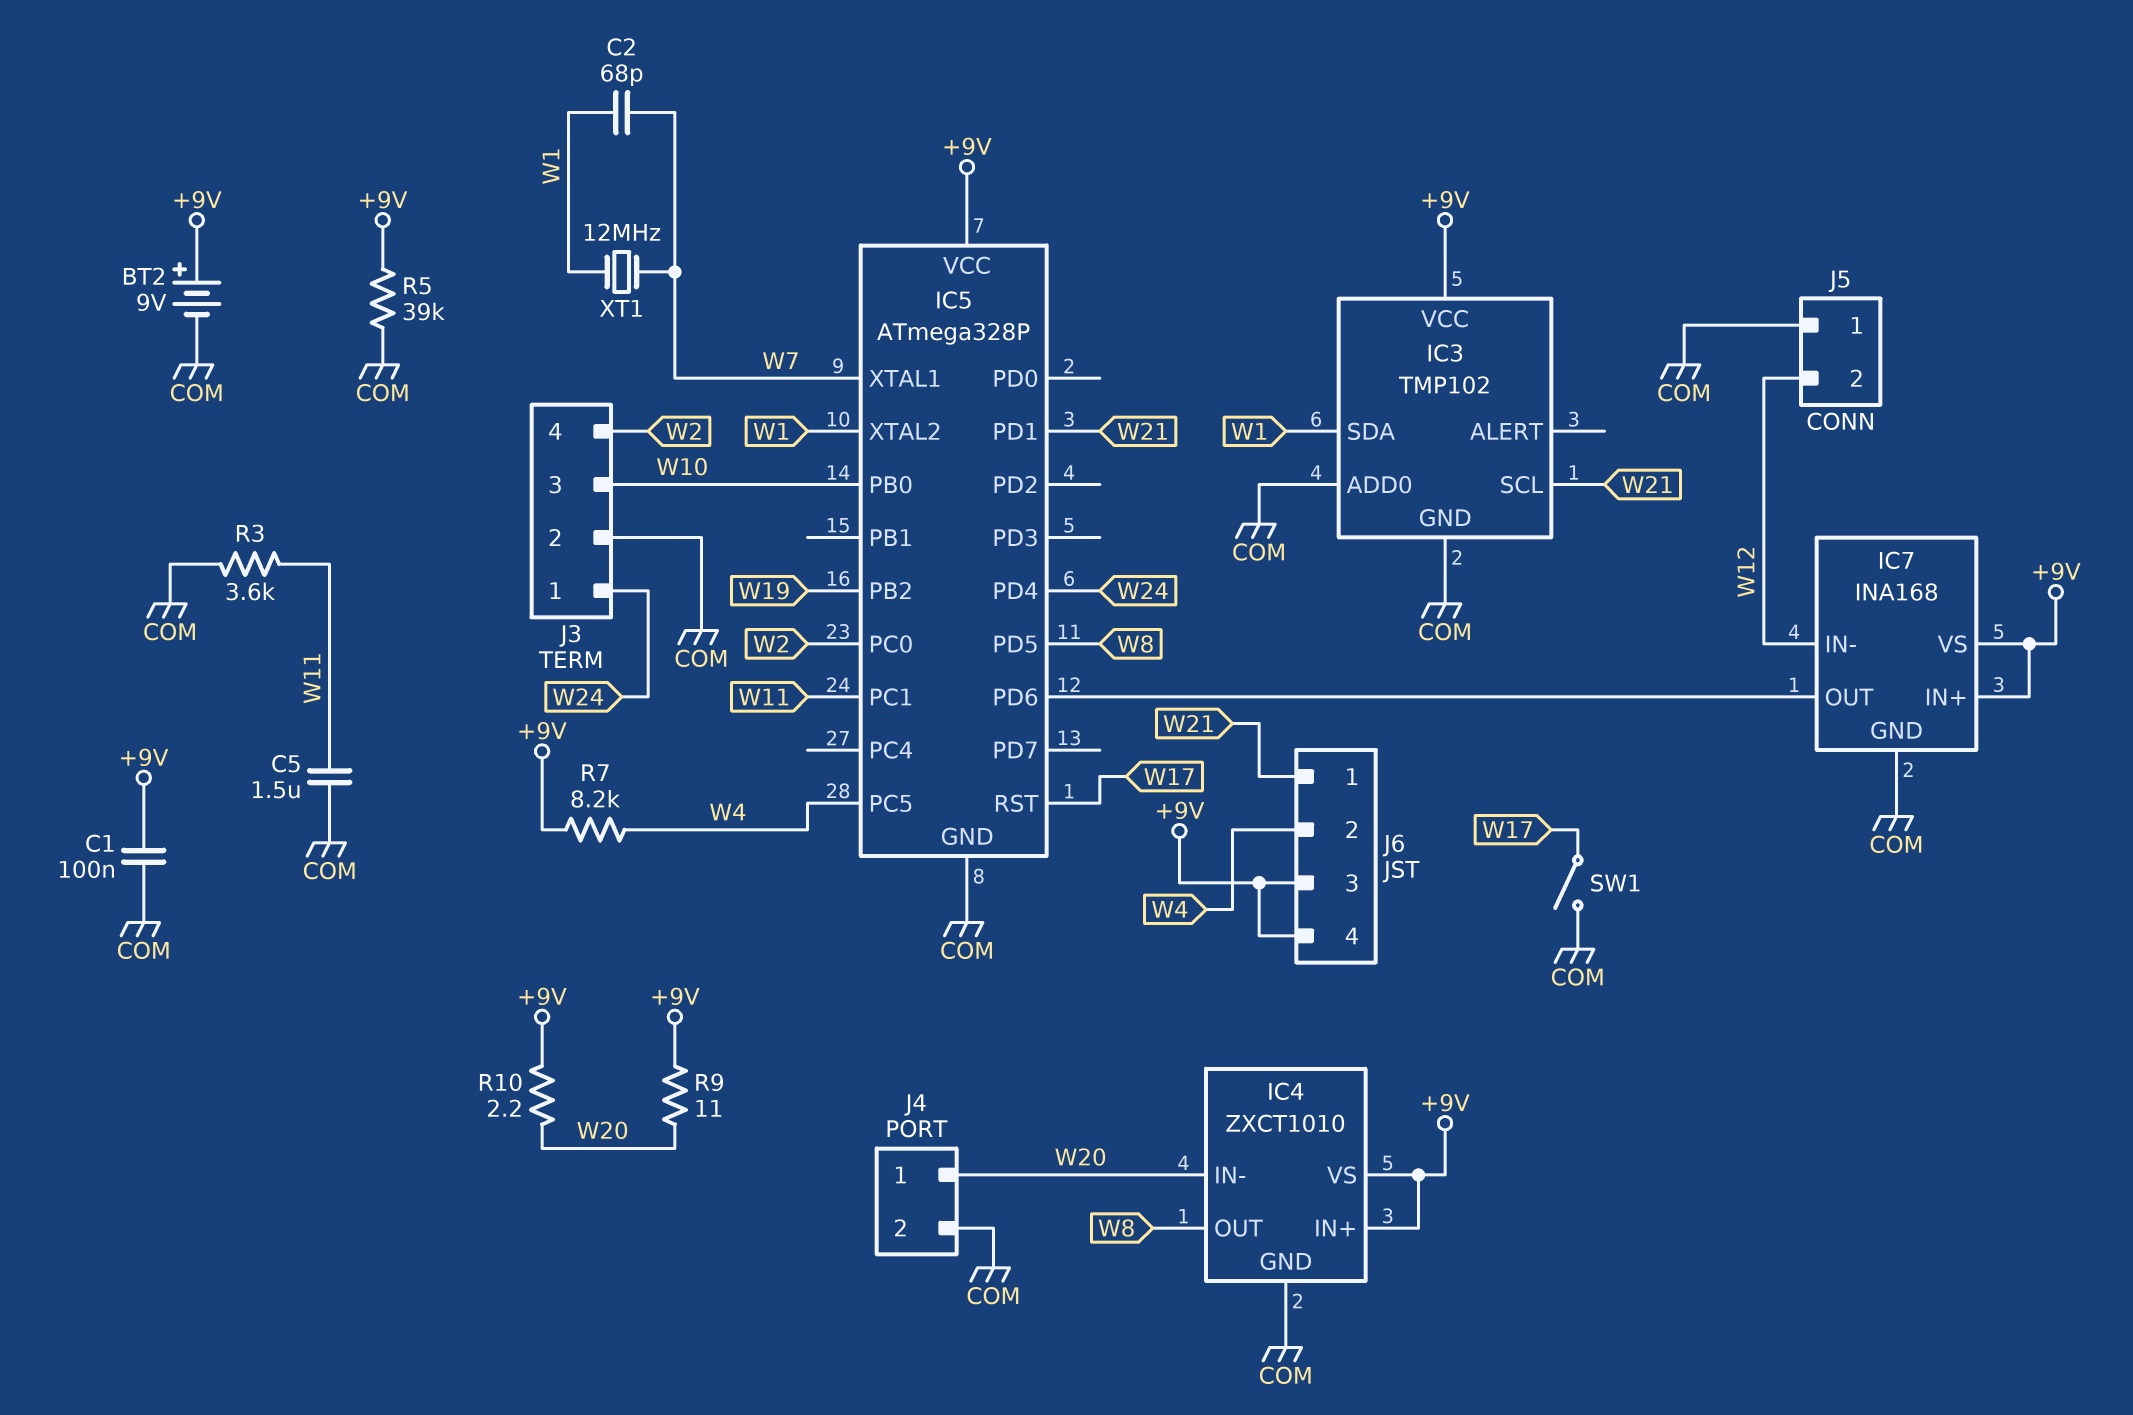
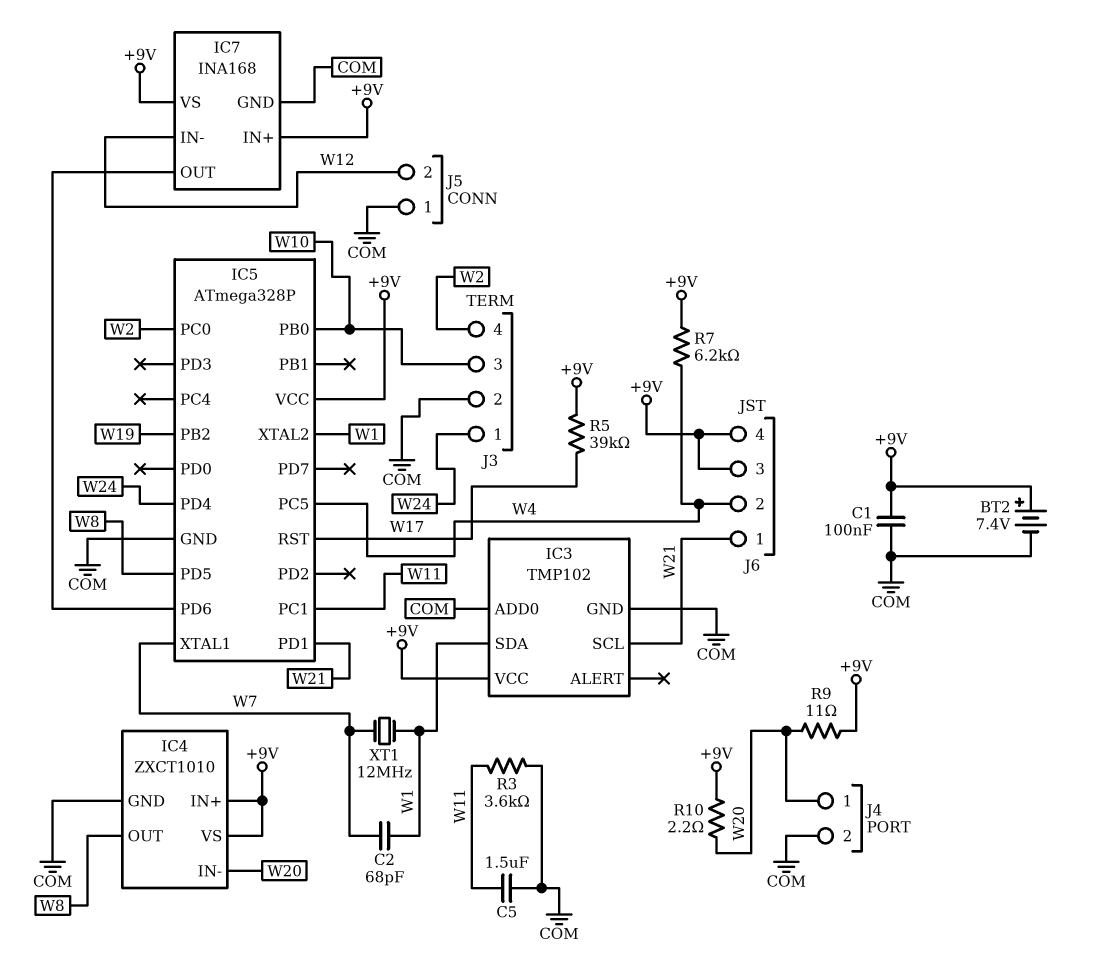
BT2: 9V (plus +9V, minus COM) -> 7.4V (plus +9V, minus COM)
R5: 39k (+9V, COM) -> 39k (+9V, W17)
R7: 8.2k (+9V, W4) -> 6.2k (+9V, W4)
SW1: switch (COM, W17) -> none

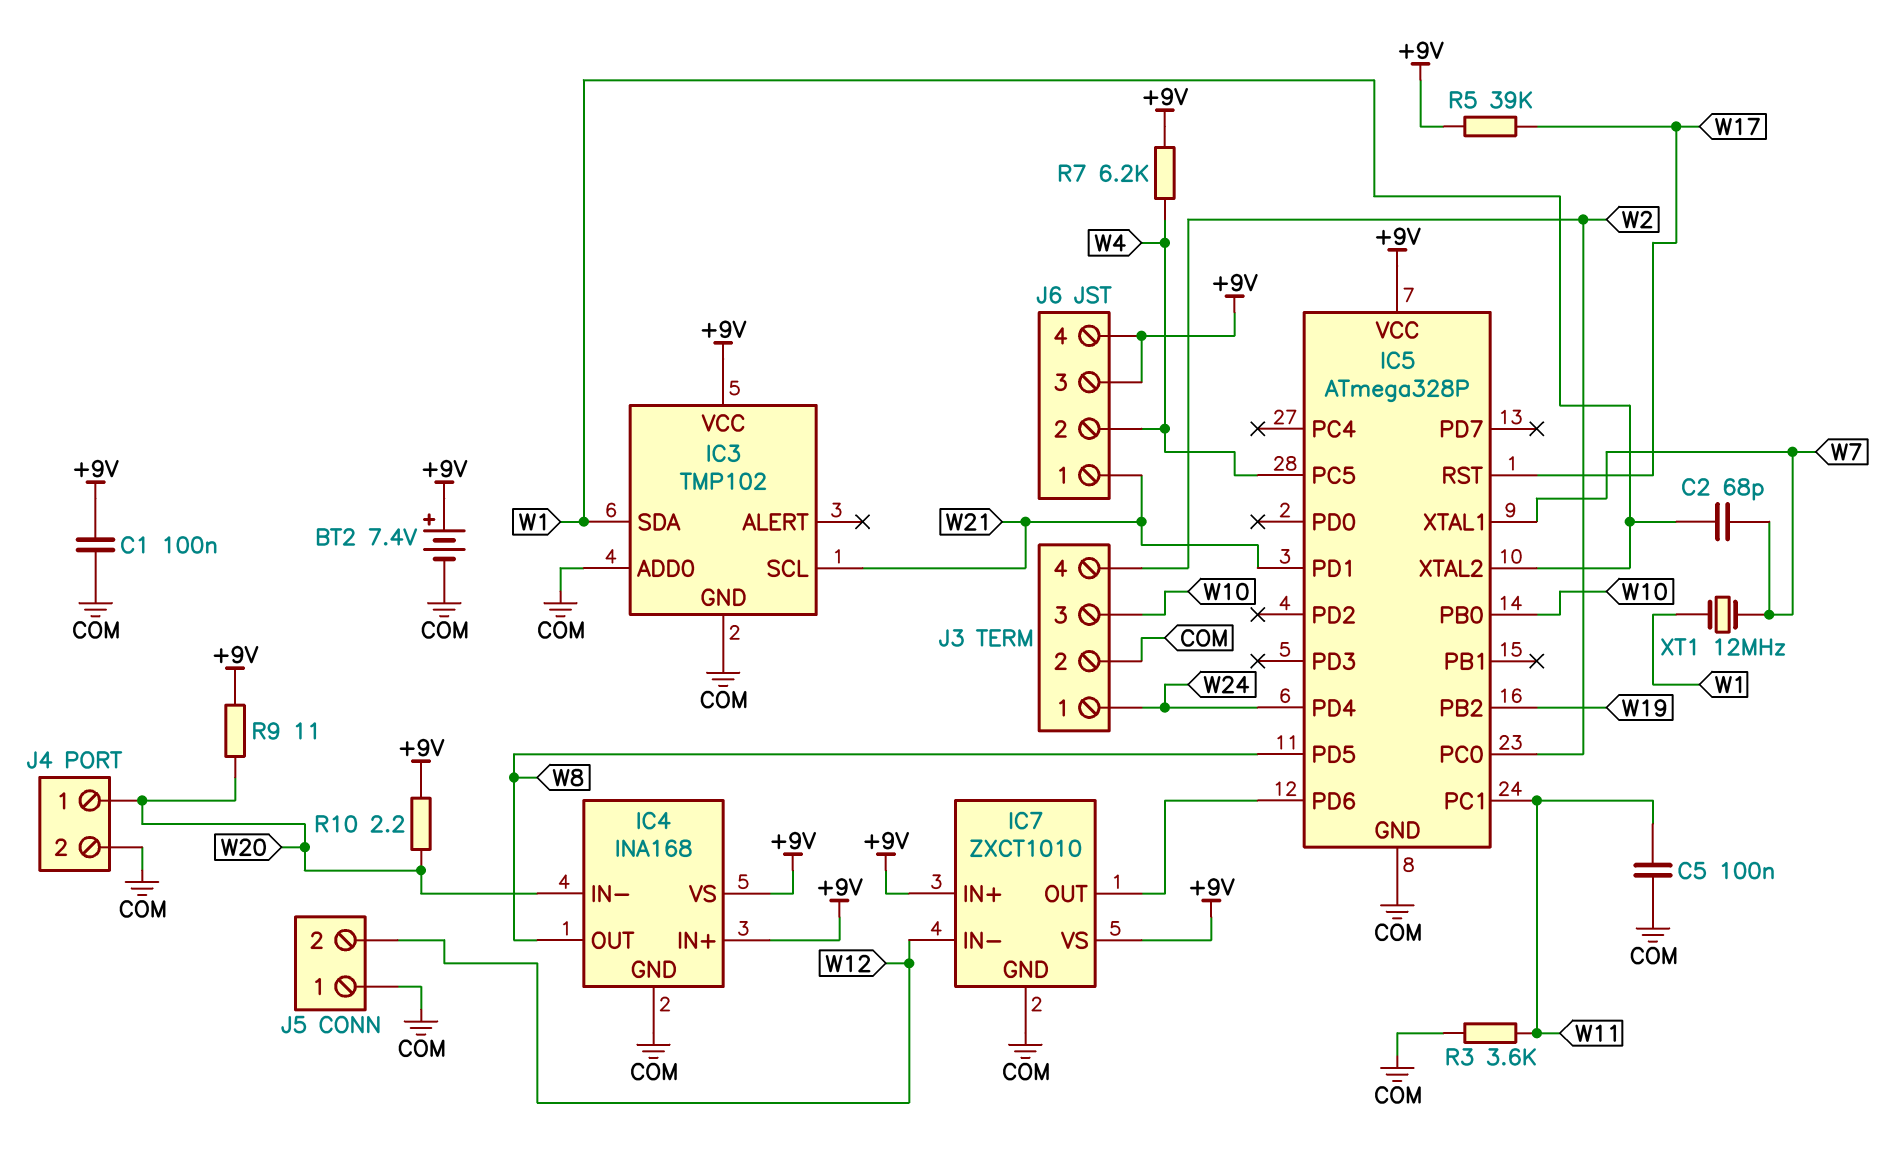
C5: 1.5uF (COM, W11) -> 100nF (COM, W11)
IC4: ZXCT1010 -> INA168
IC7: INA168 -> ZXCT1010

